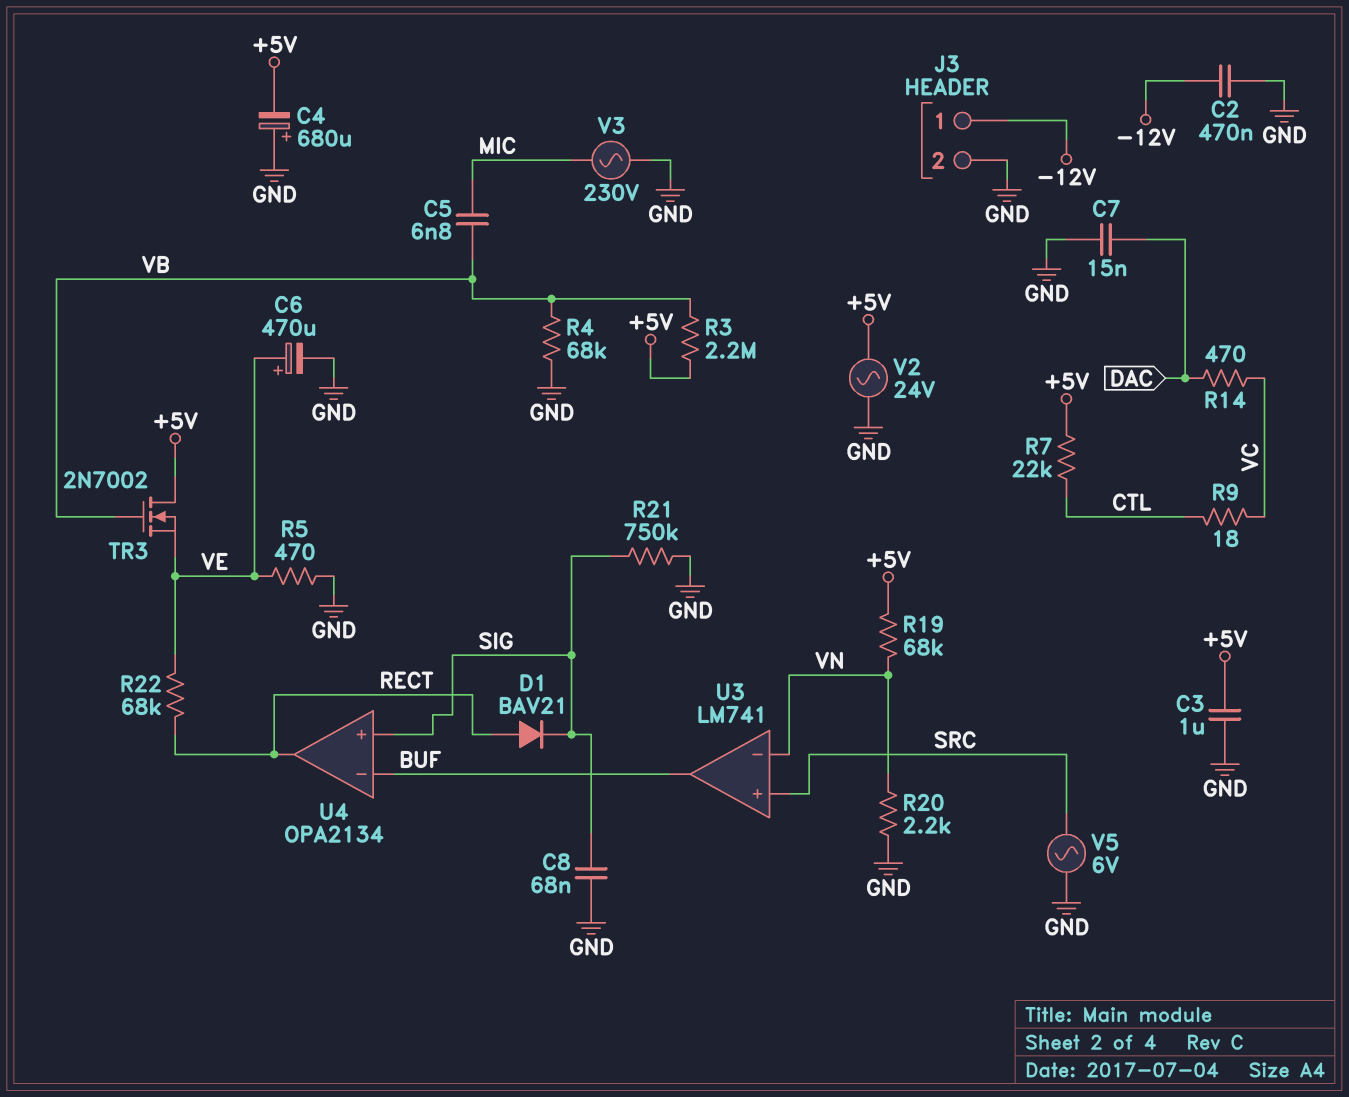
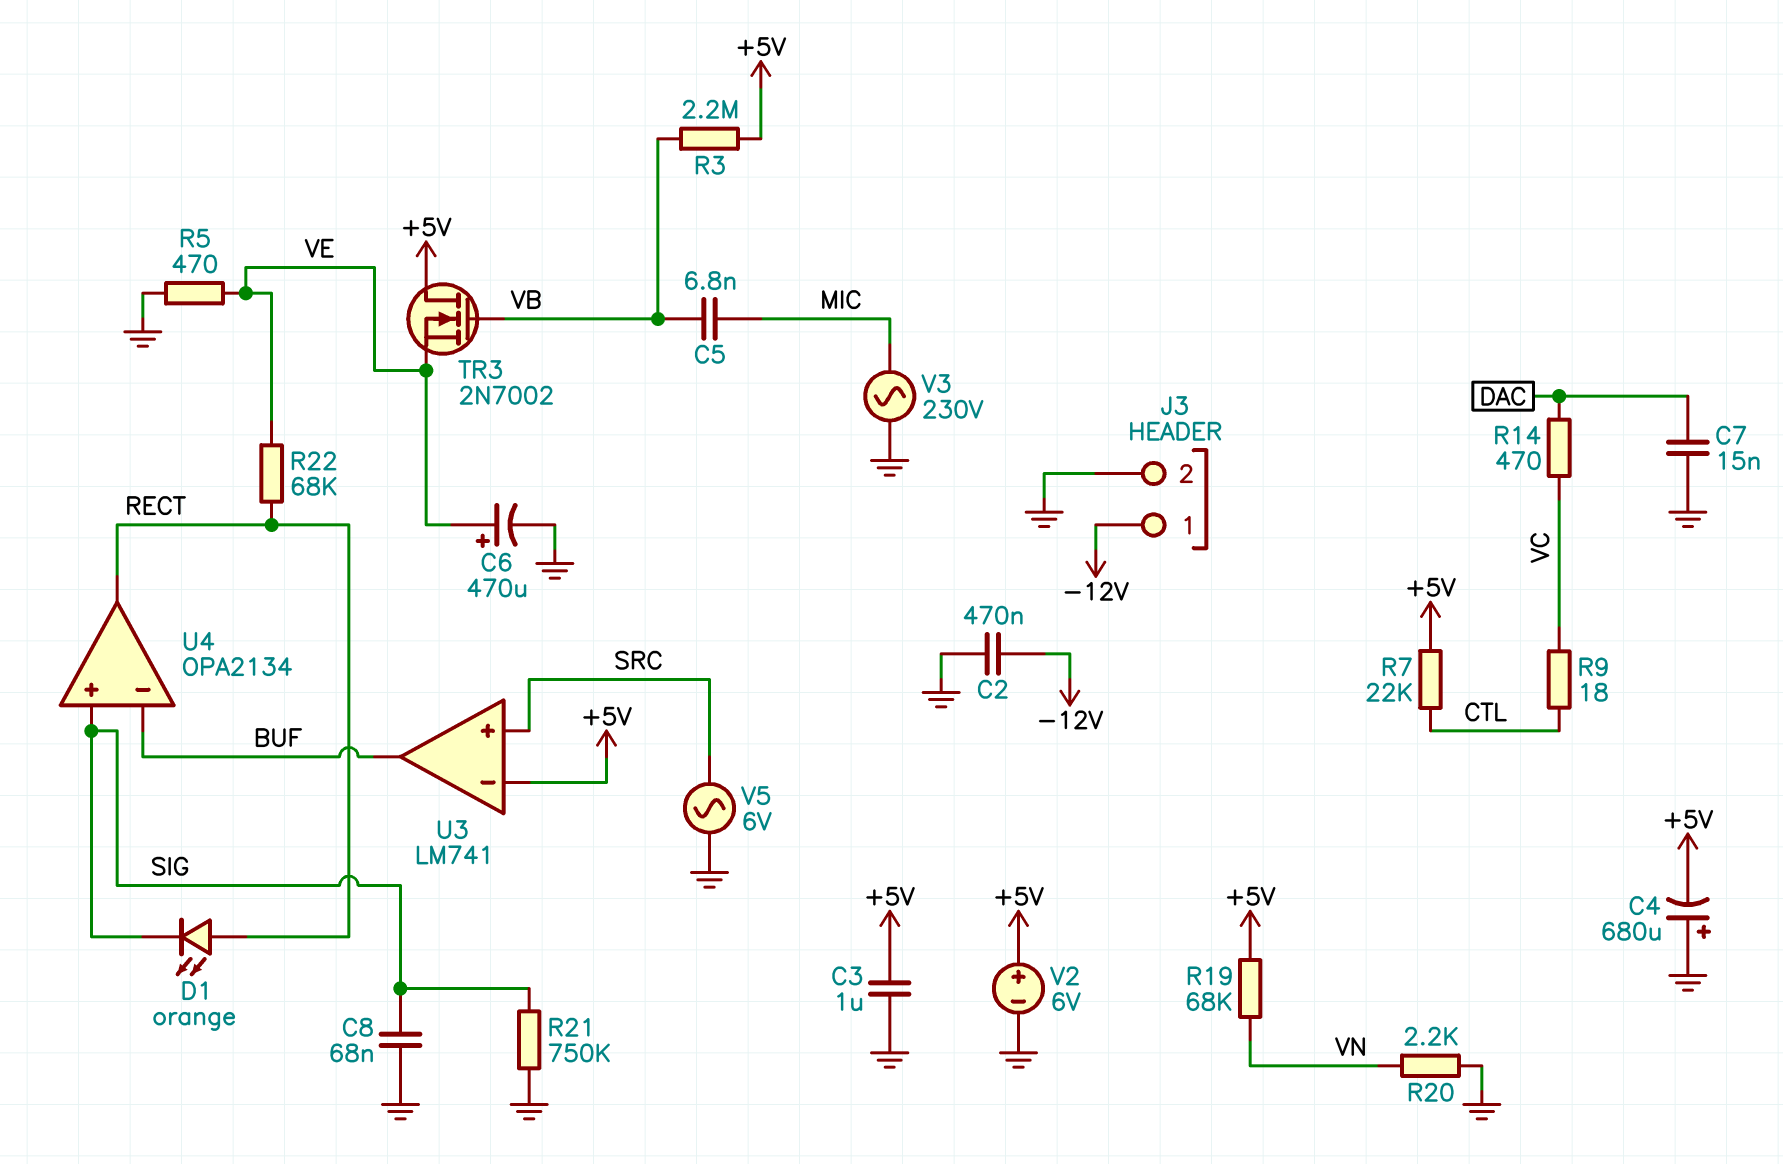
D1: diode BAV21 (A RECT, K SIG) -> LED orange (A RECT, K SIG)
R4: 68k (GND, VB) -> none
U3 pin in-: VN -> +5V
V2: AC 24V (+5V, GND) -> 6V (plus +5V, minus GND)

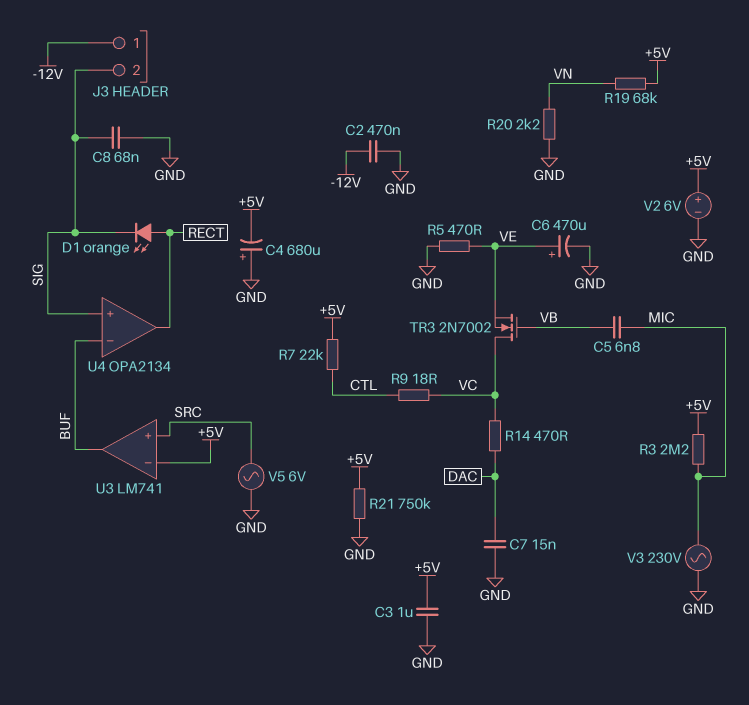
J3 pin 2: GND -> SIG
R3: 2.2M (+5V, VB) -> 2.2M (+5V, MIC)
R21: 750k (GND, SIG) -> 750k (+5V, GND)
R22: 68k (RECT, VE) -> none
TR3: NMOS 2N7002 (G VB, D +5V, S VE) -> NMOS 2N7002 (G VB, D VC, S VE)

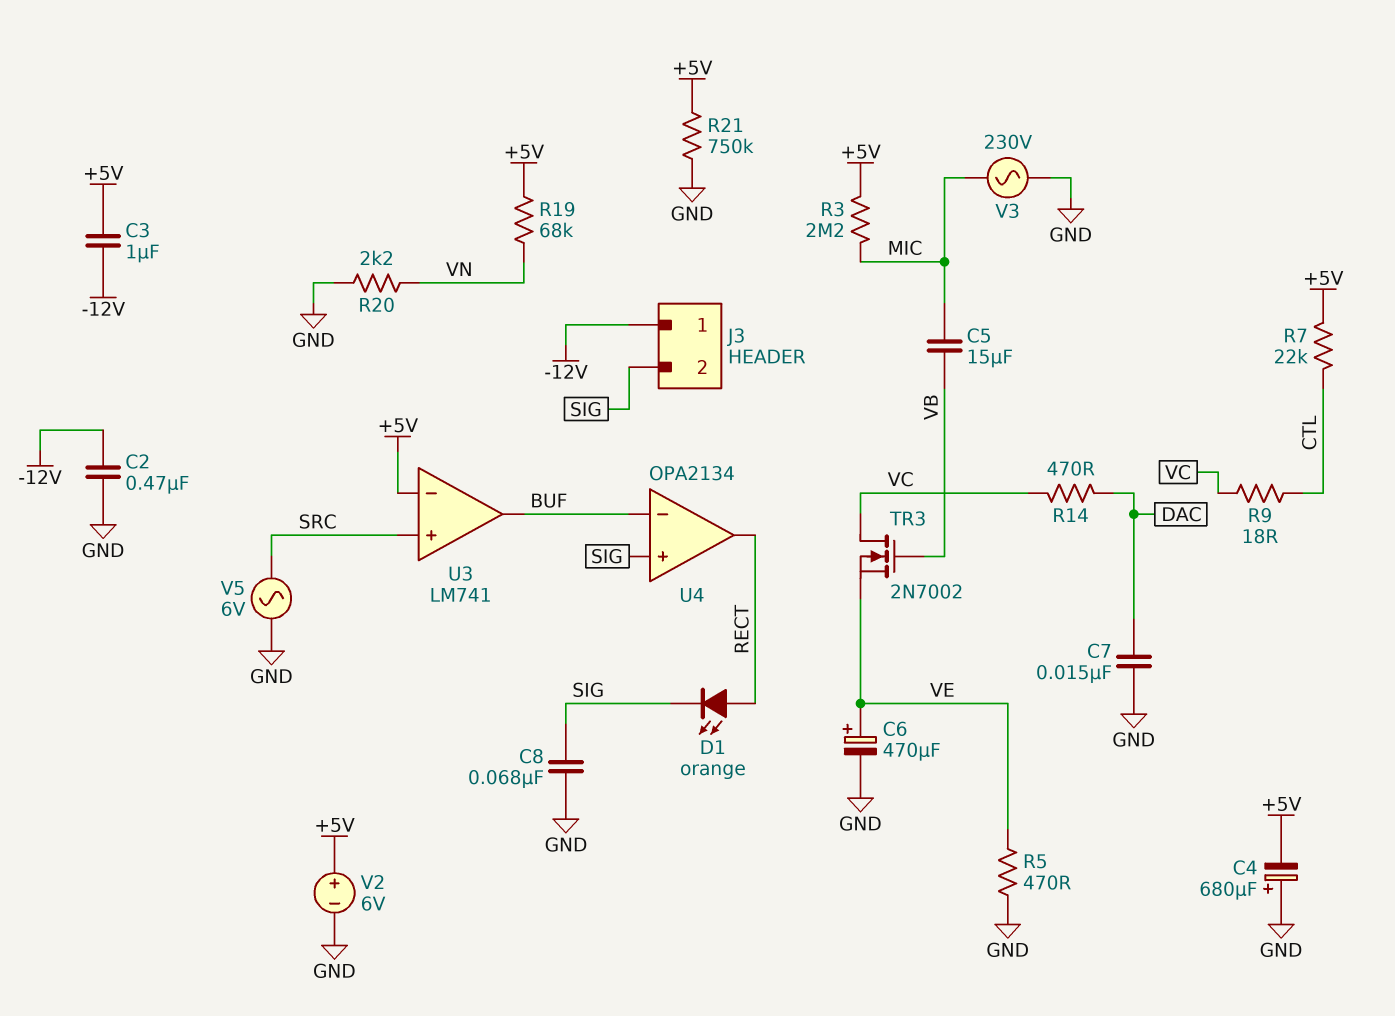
C3: 1uF (+5V, GND) -> 1uF (+5V, -12V)
C5: 6.8nF (MIC, VB) -> 15uF (MIC, VB)

